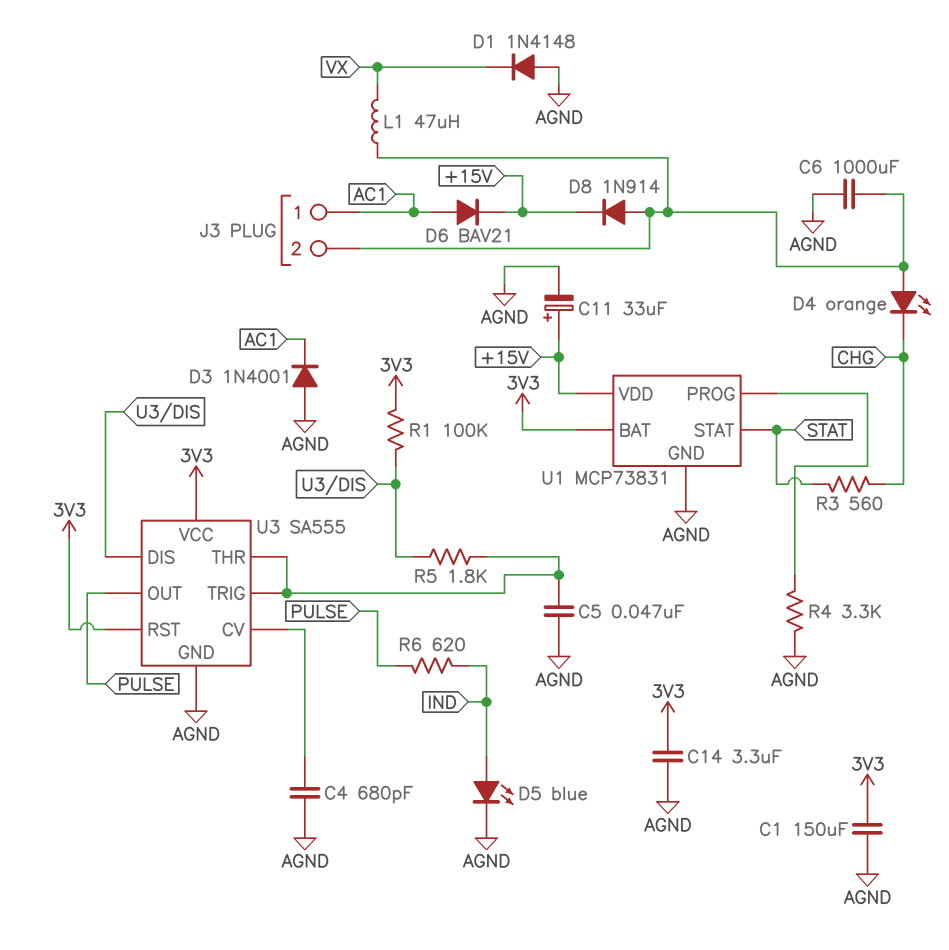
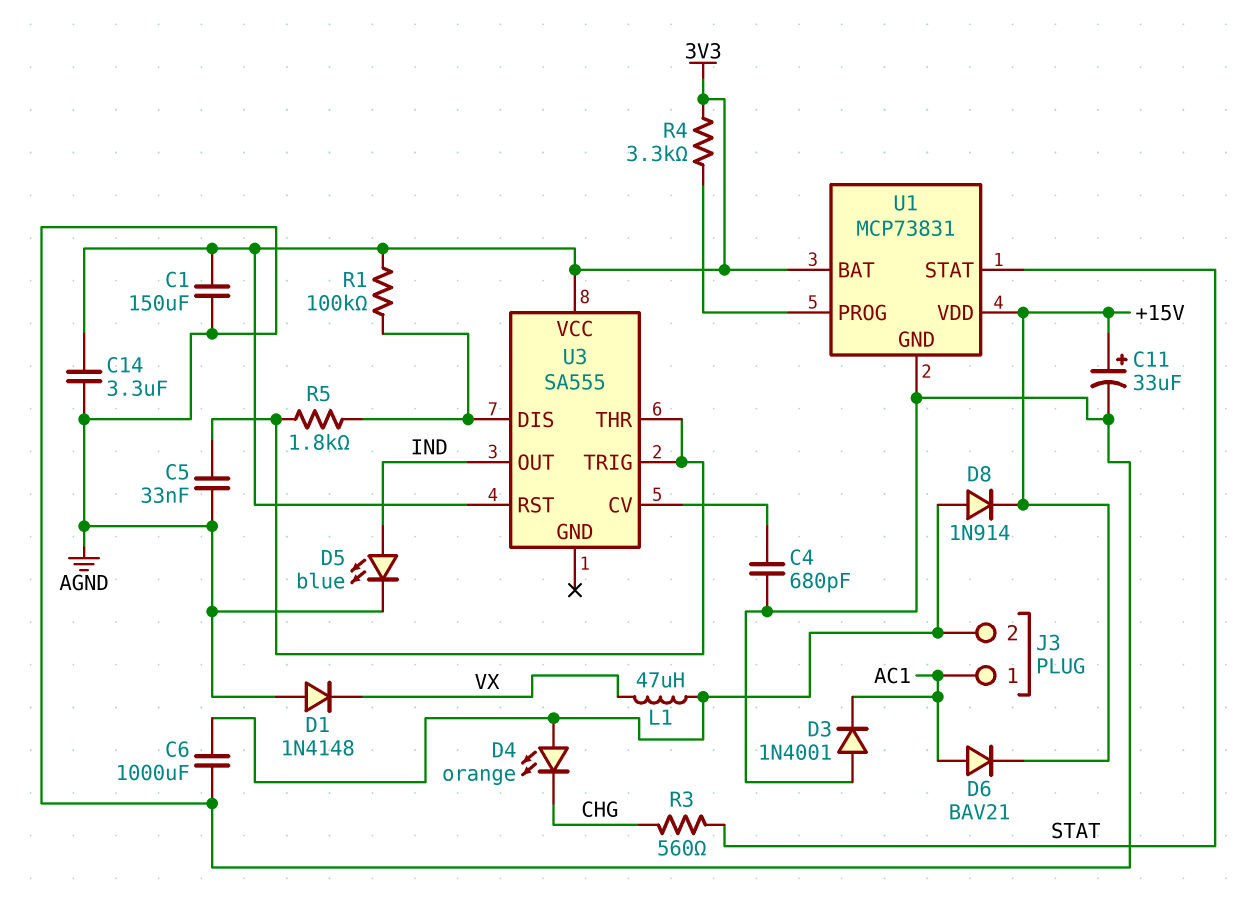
C5: 47nF (AGND, U3/THR) -> 33nF (AGND, U3/THR)
R4: 3.3k (AGND, U1/PROG) -> 3.3k (3V3, U1/PROG)
R6: 620 (IND, PULSE) -> none
U3 pin GND: AGND -> none
U3 pin OUT: PULSE -> IND

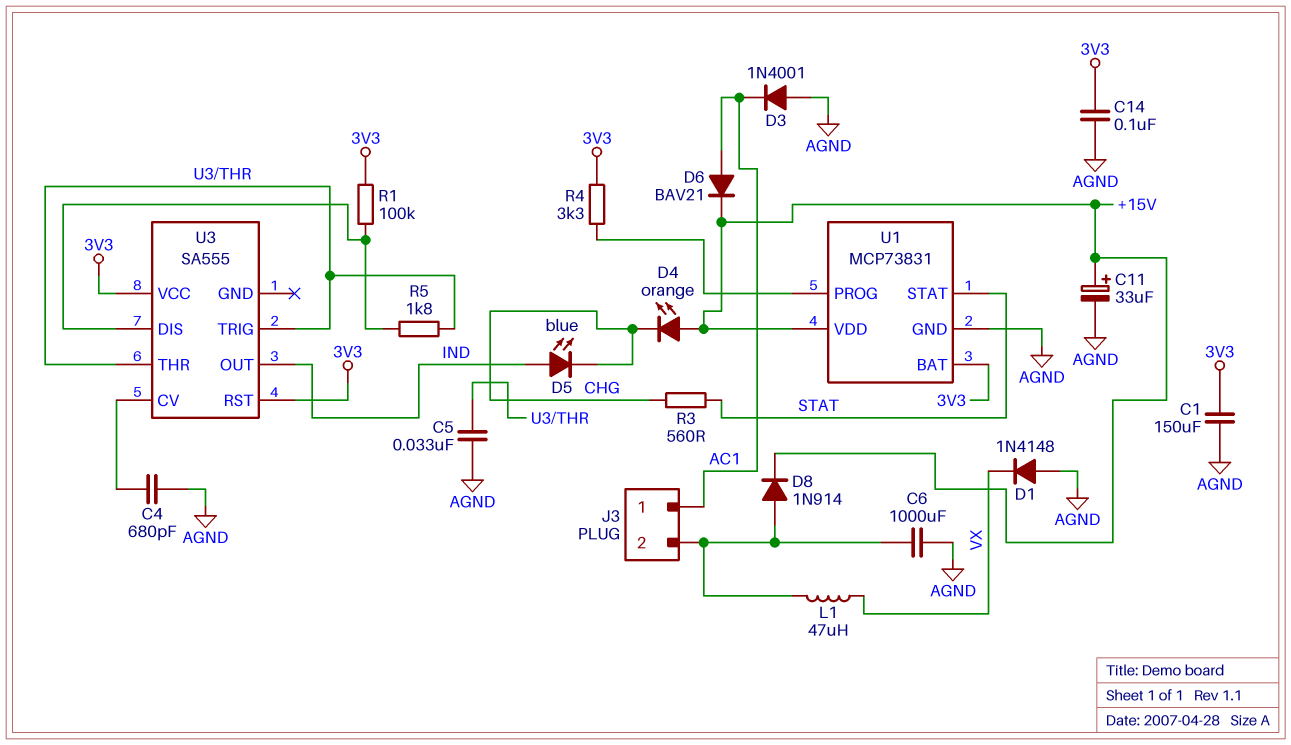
C14: 3.3uF (3V3, AGND) -> 100nF (3V3, AGND)
D4: LED orange (A J3/2, K CHG) -> LED orange (A +15V, K CHG)
D5: LED blue (A IND, K AGND) -> LED blue (A IND, K CHG)

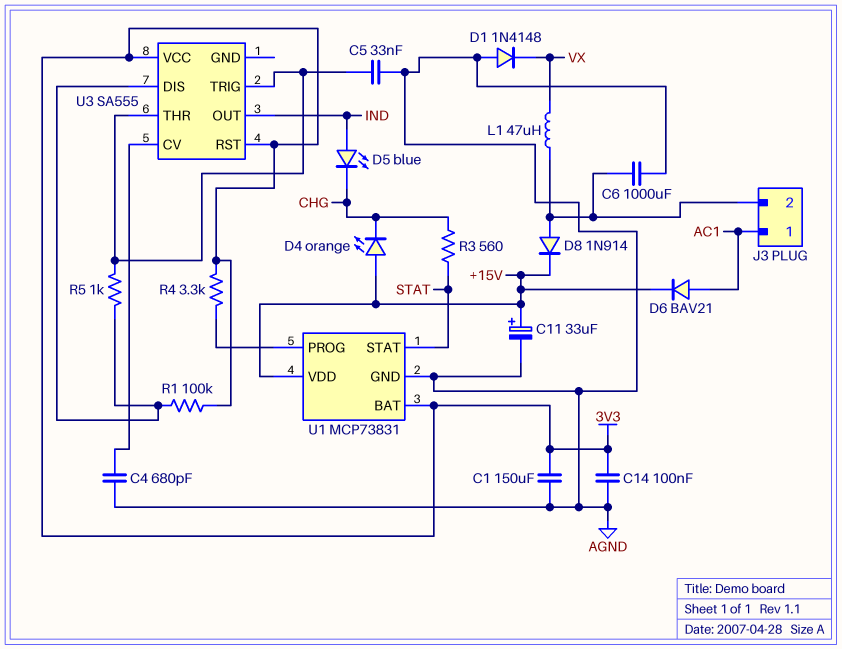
D3: diode 1N4001 (A AGND, K AC1) -> none
R5: 1.8k (U3/DIS, U3/THR) -> 1k (U3/DIS, U3/THR)

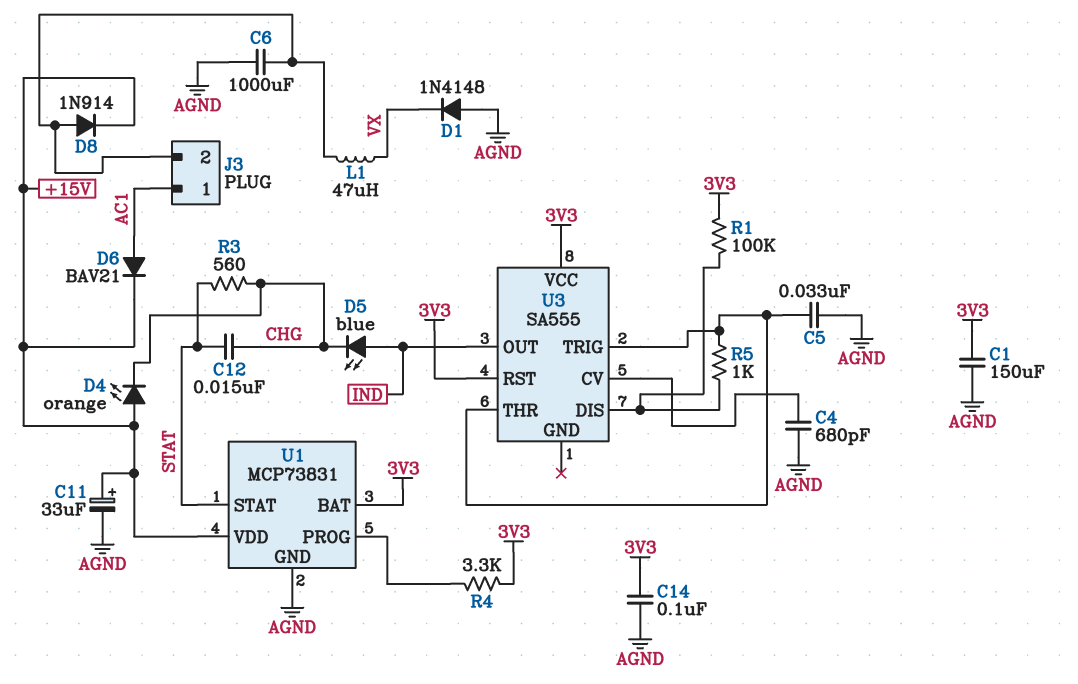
C12: none -> 15nF (CHG, STAT)

